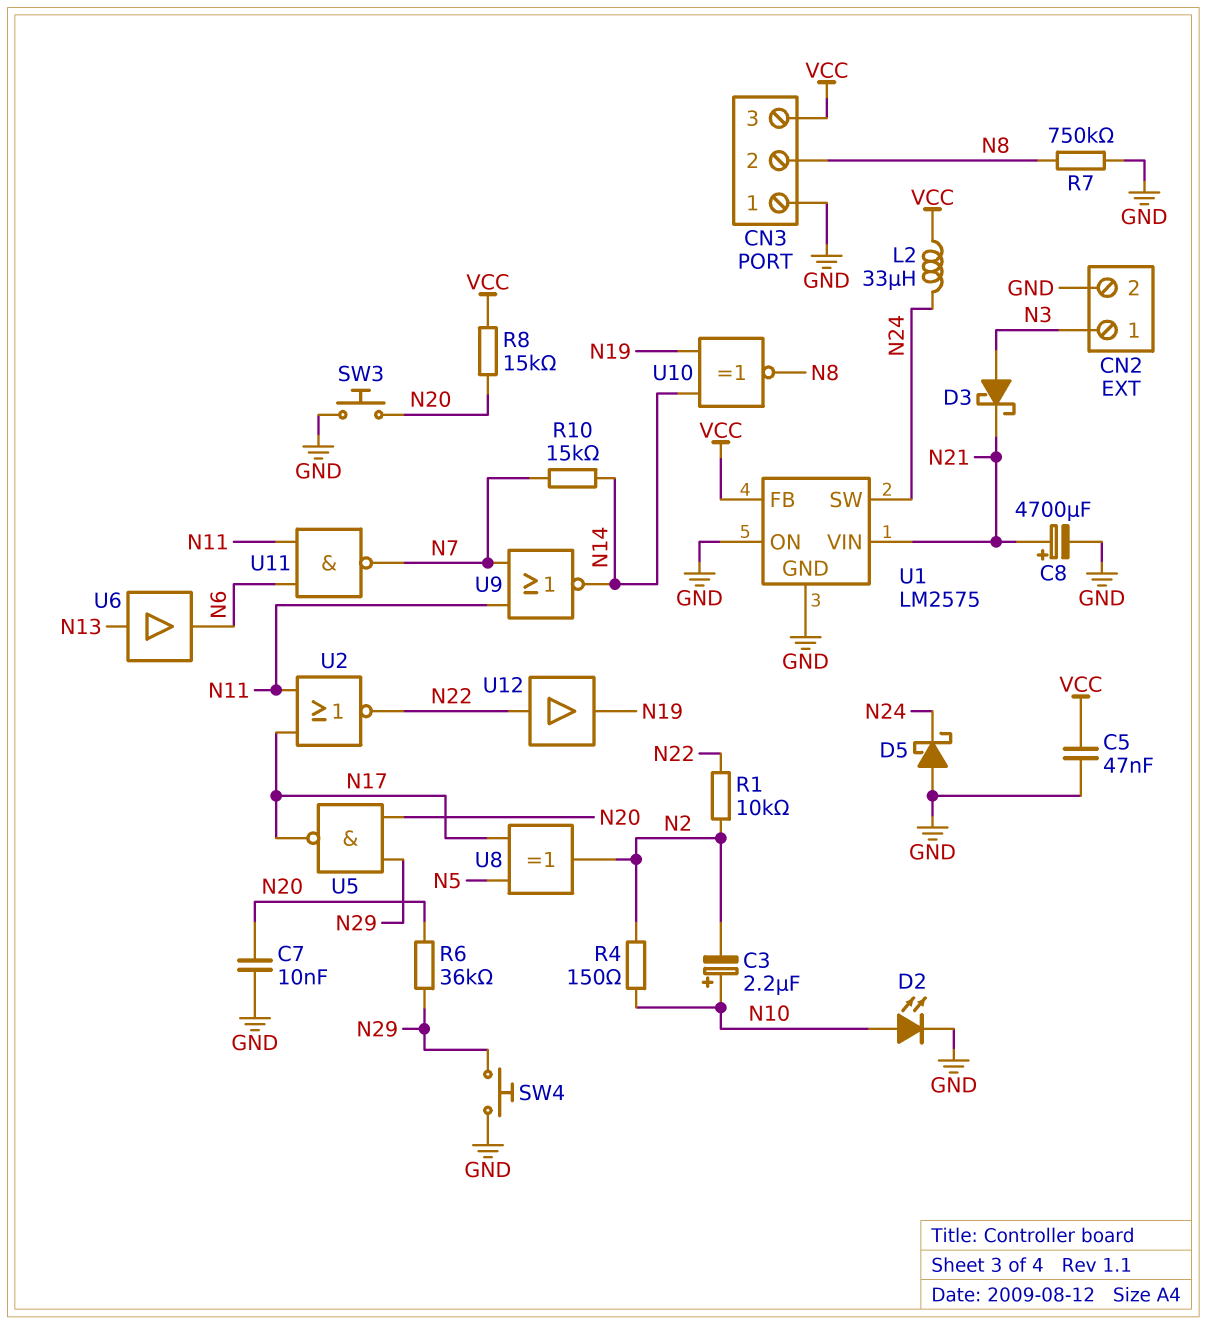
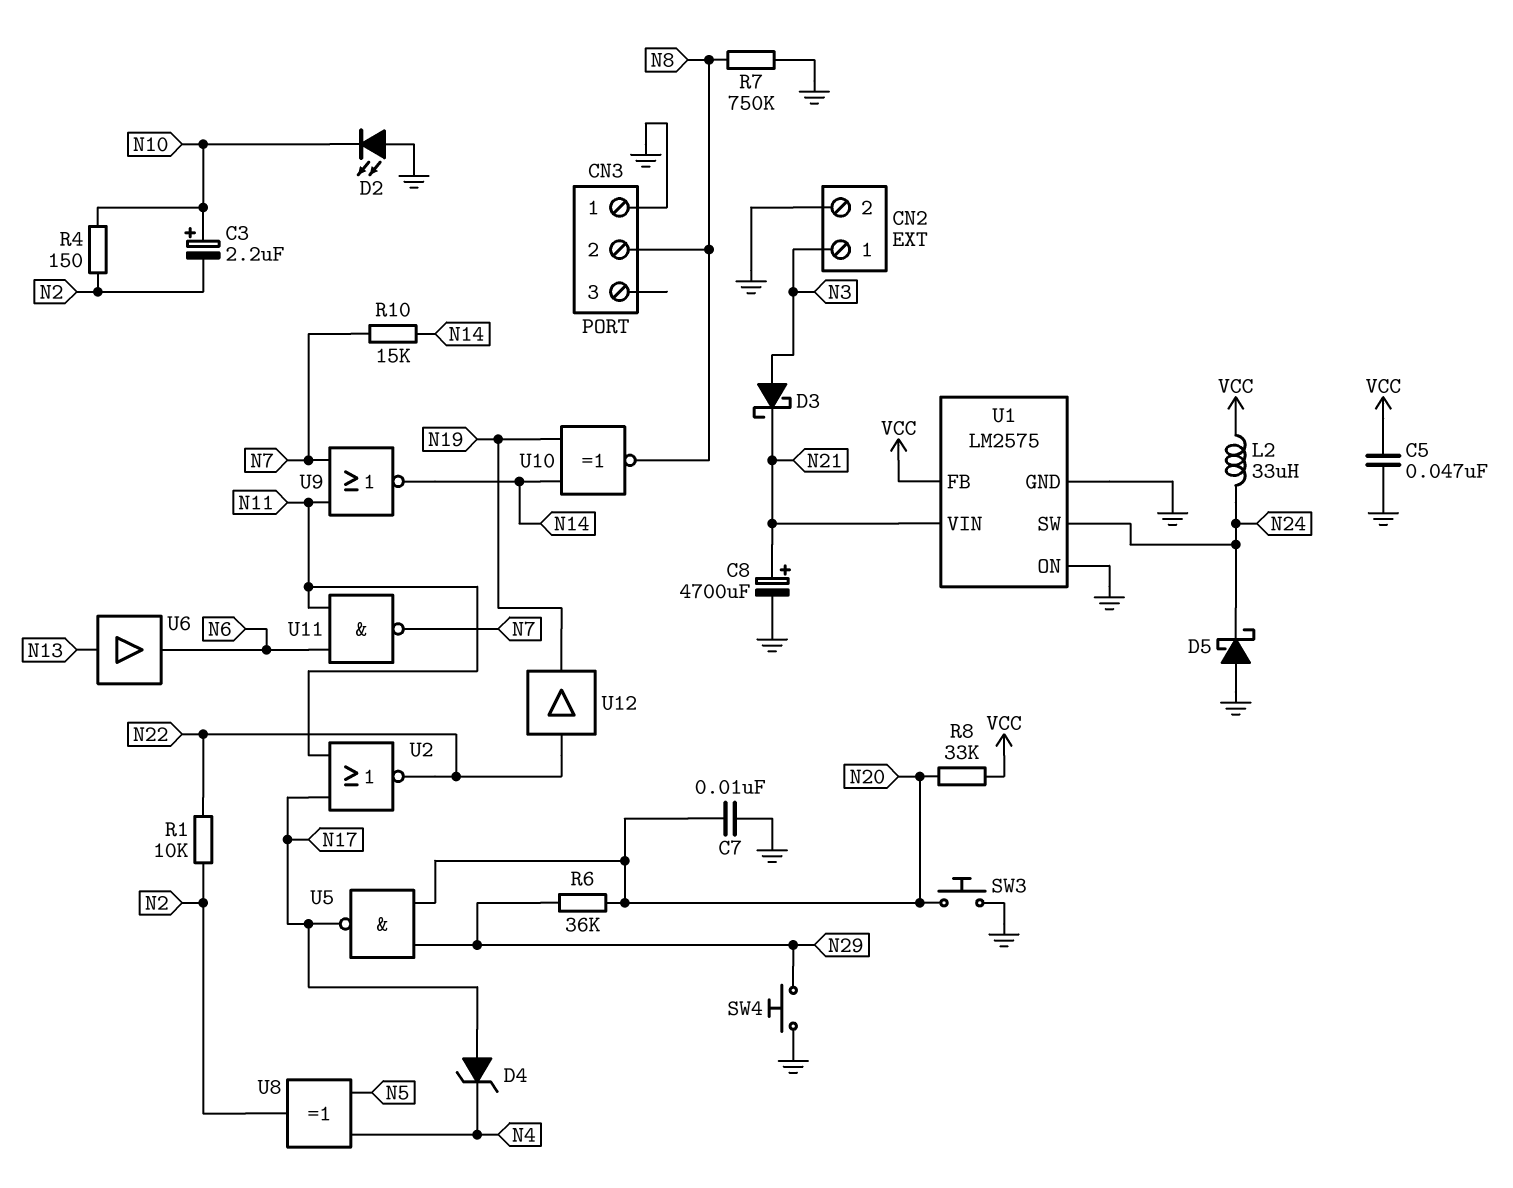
CN3 pin 3: VCC -> none
D2: LED (A N10, K GND) -> LED (A GND, K N10)
D4: none -> zener (A N17, K N4)
R8: 15k (N20, VCC) -> 33k (N20, VCC)
U8: XOR (in N5, in N17, out N2) -> XOR (in N4, in N5, out N2)

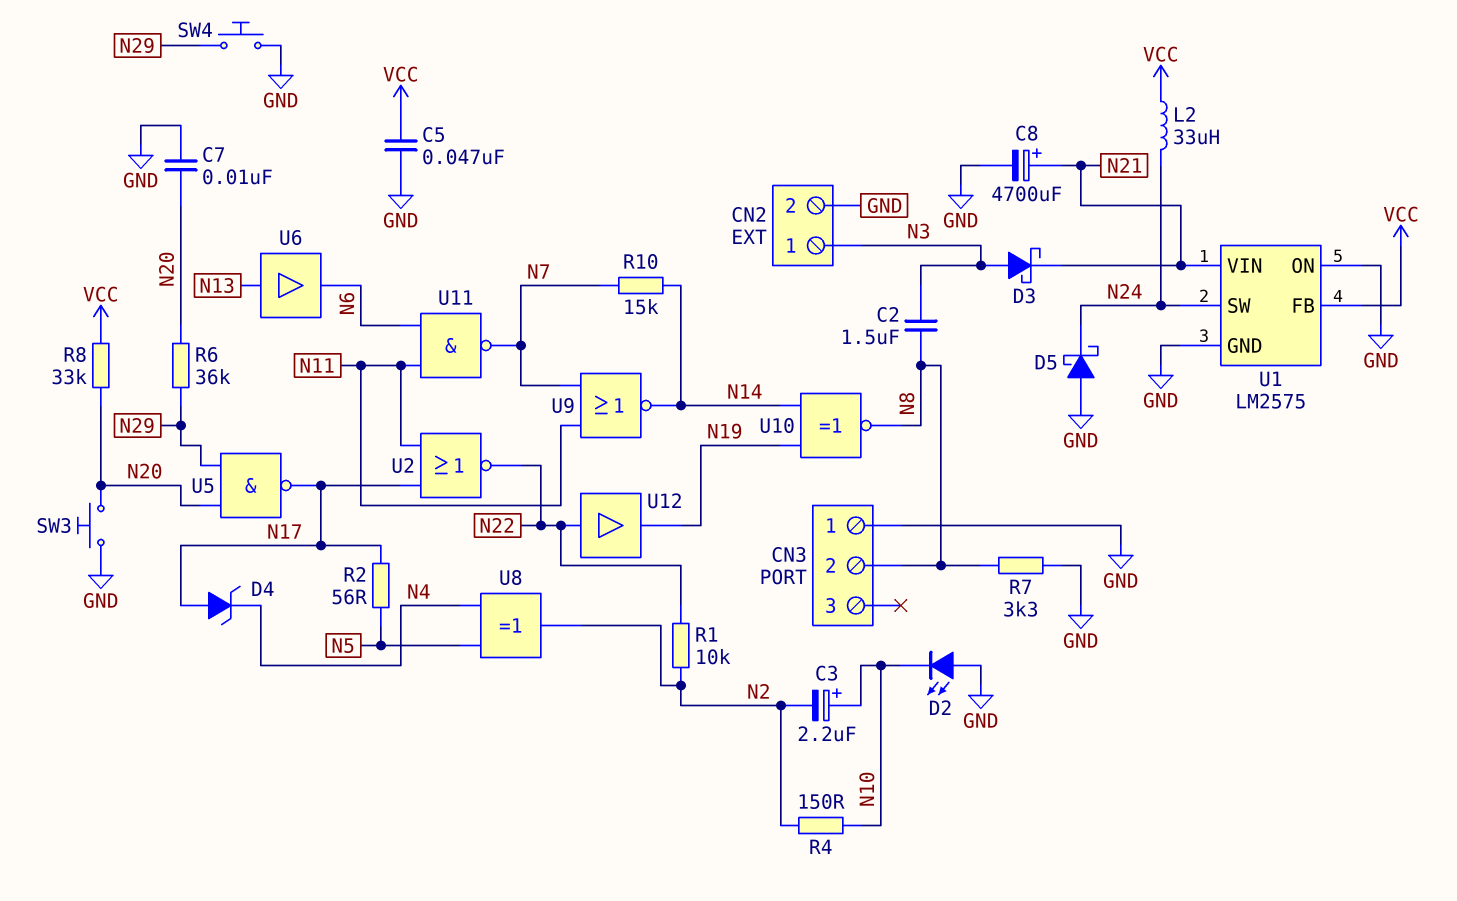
C2: none -> 1.5uF (N3, N8)
R2: none -> 56 (N5, N17)
R7: 750k (GND, N8) -> 3.3k (GND, N8)

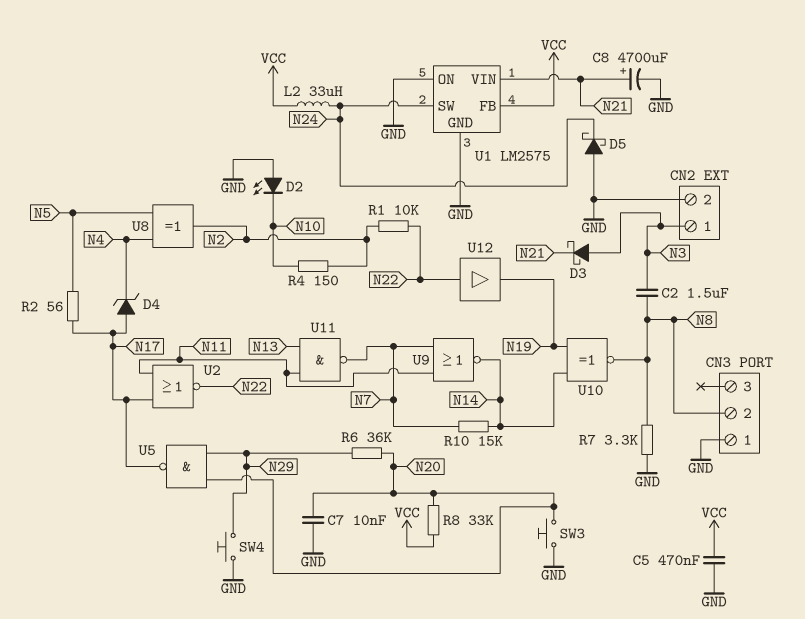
C3: 2.2uF (plus N10, minus N2) -> none
C5: 47nF (GND, VCC) -> 470nF (GND, VCC)
U6: buffer (in N13, out N6) -> none
U11: NAND (in N6, in N11, out N7) -> NAND (in N11, in N13, out N7)

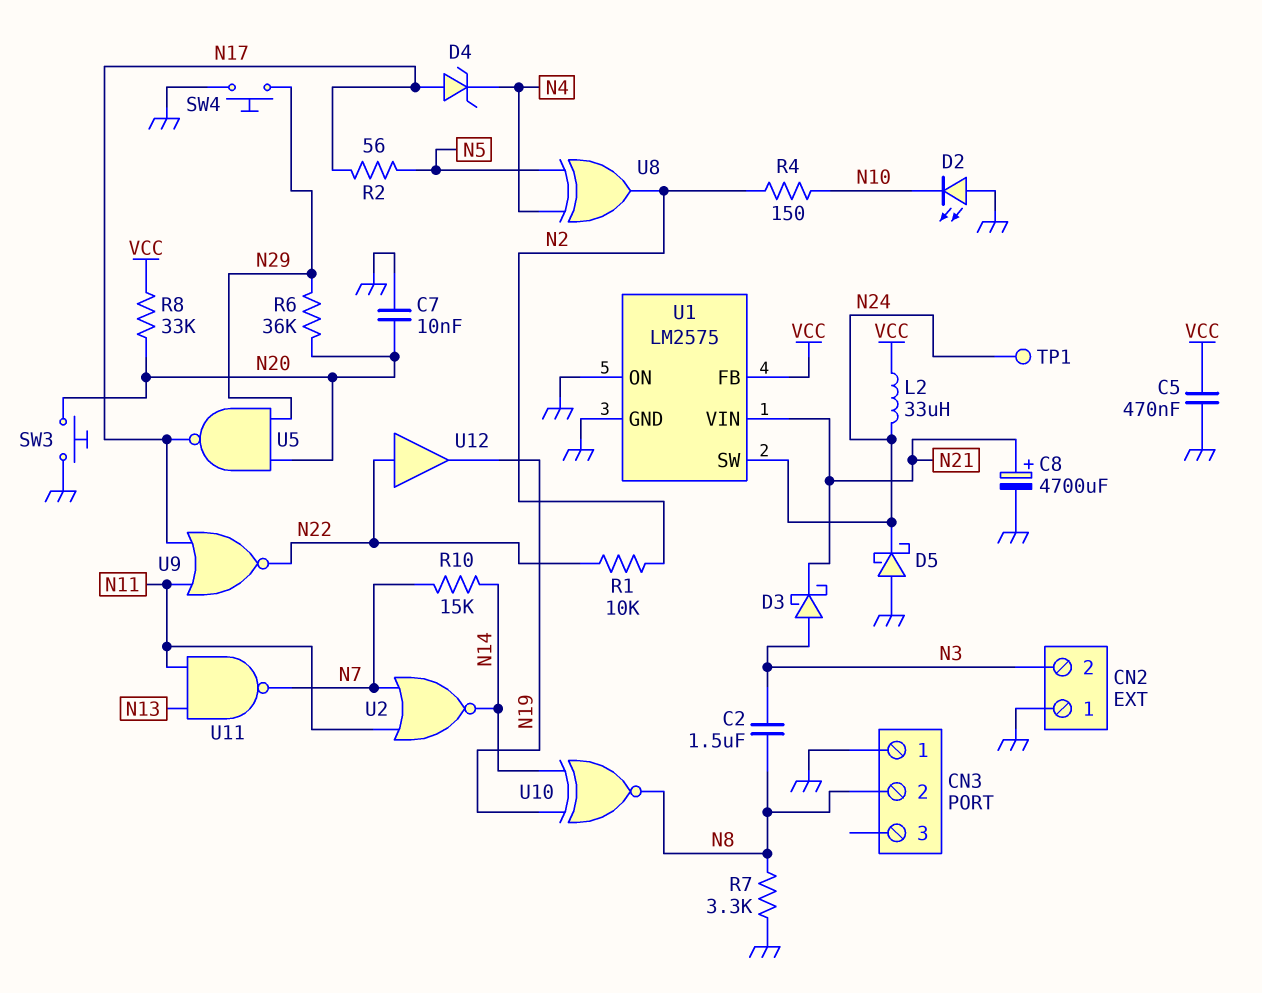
CN2 pin 1: N3 -> GND
CN2 pin 2: GND -> N3
TP1: none -> test point (N24)
U2: NOR (in N11, in N17, out N22) -> NOR (in N7, in N11, out N14)
U9: NOR (in N7, in N11, out N14) -> NOR (in N11, in N17, out N22)

